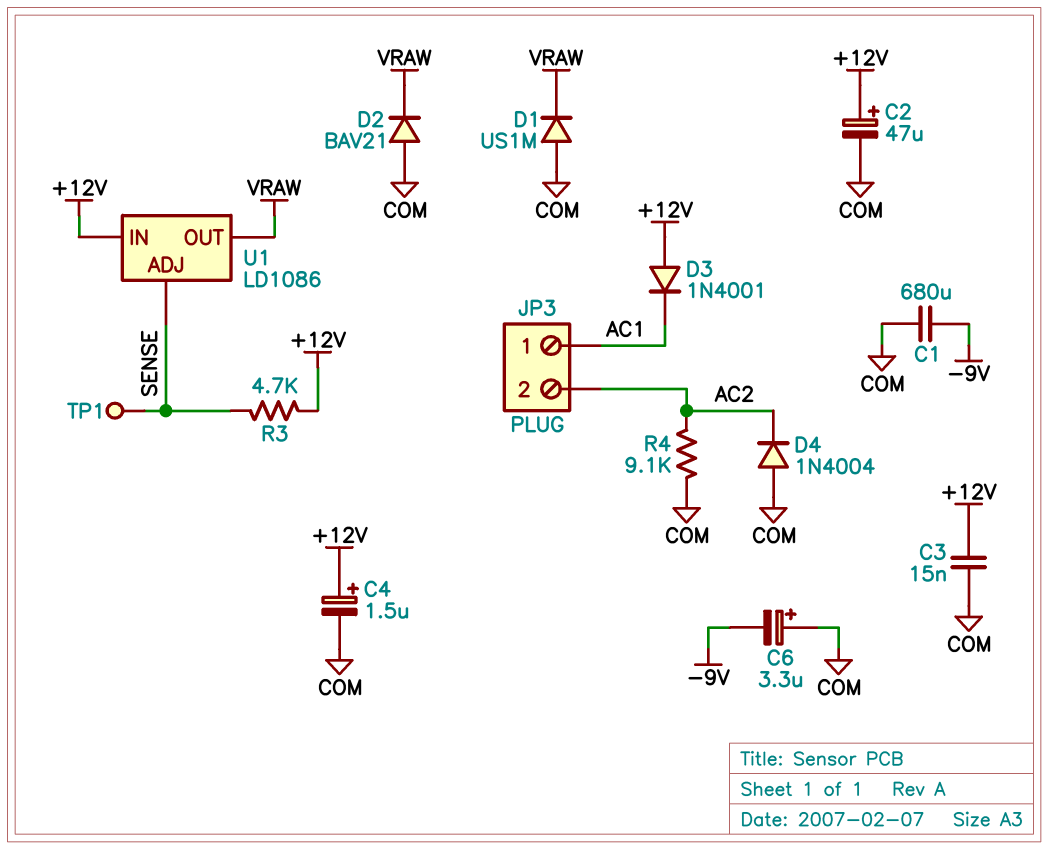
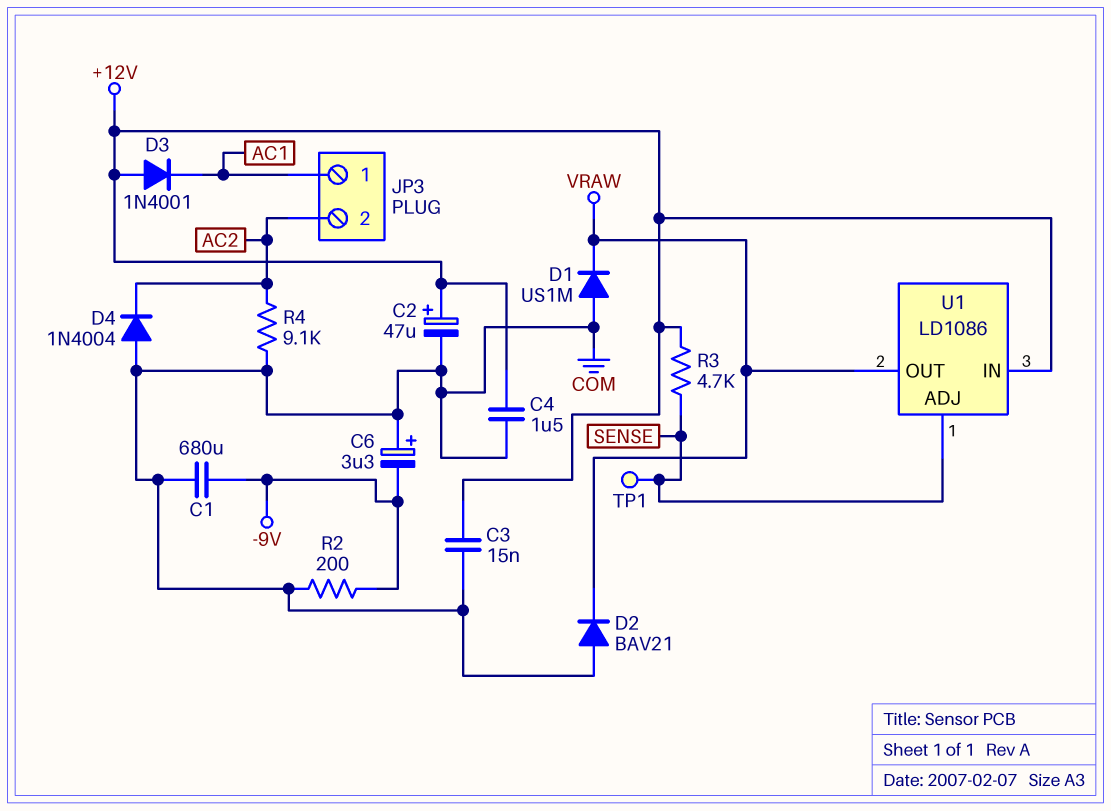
C4: 1.5uF (plus +12V, minus COM) -> 1.5uF (+12V, COM)
R2: none -> 200 (-9V, COM)

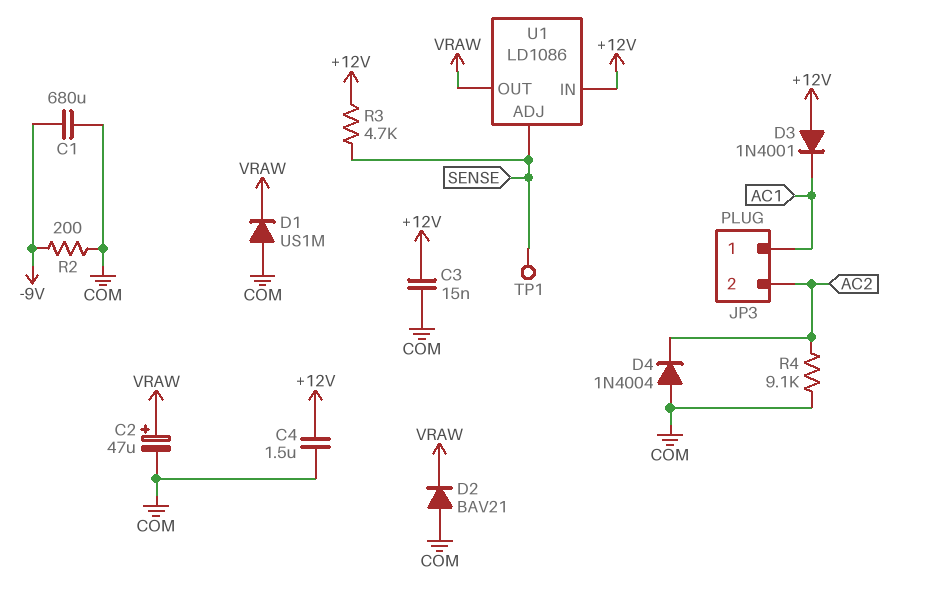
C2: 47uF (plus +12V, minus COM) -> 47uF (plus VRAW, minus COM)
C6: 3.3uF (plus COM, minus -9V) -> none

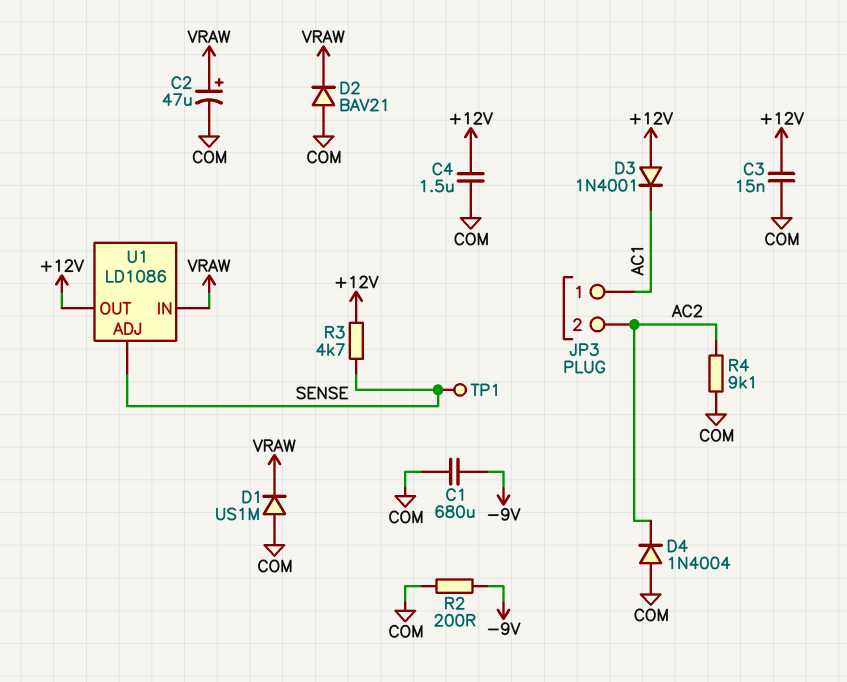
U1 pin IN: +12V -> VRAW
U1 pin OUT: VRAW -> +12V

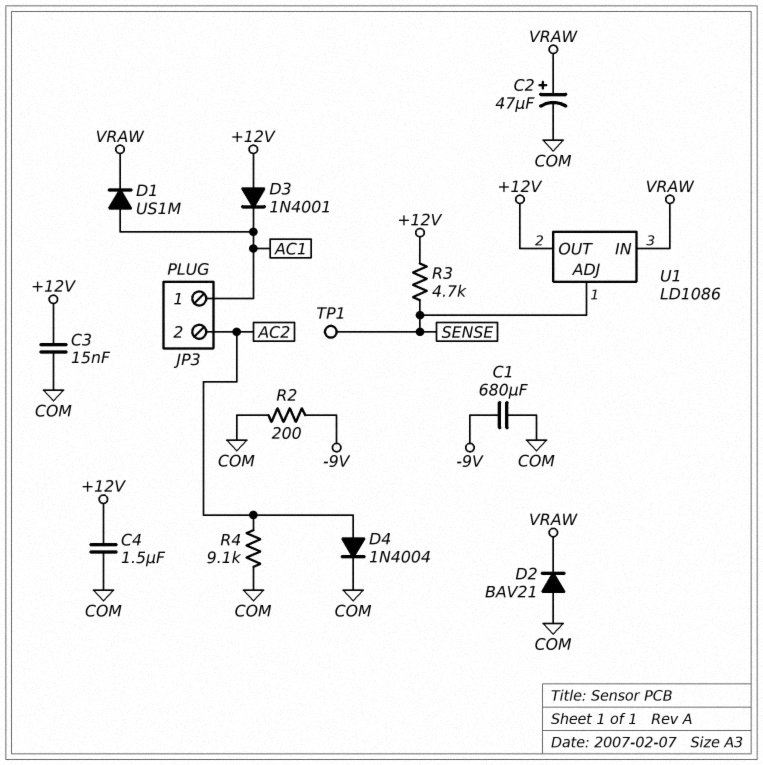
D1: diode US1M (A COM, K VRAW) -> diode US1M (A AC1, K VRAW)
D4: diode 1N4004 (A COM, K AC2) -> diode 1N4004 (A AC2, K COM)

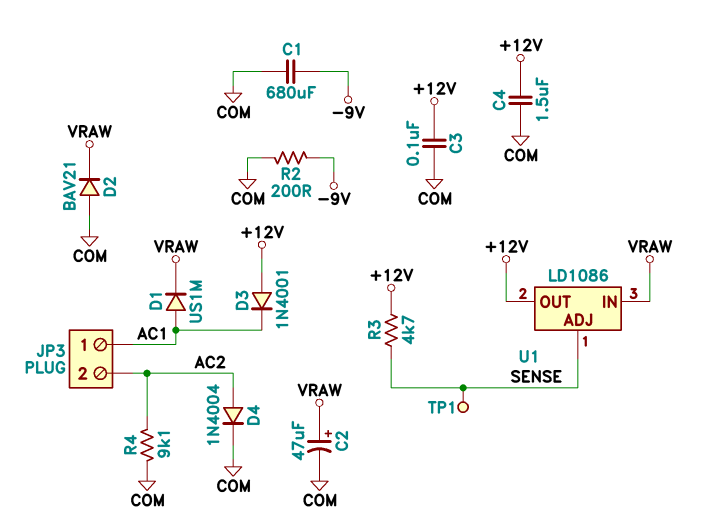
C3: 15nF (+12V, COM) -> 100nF (+12V, COM)

